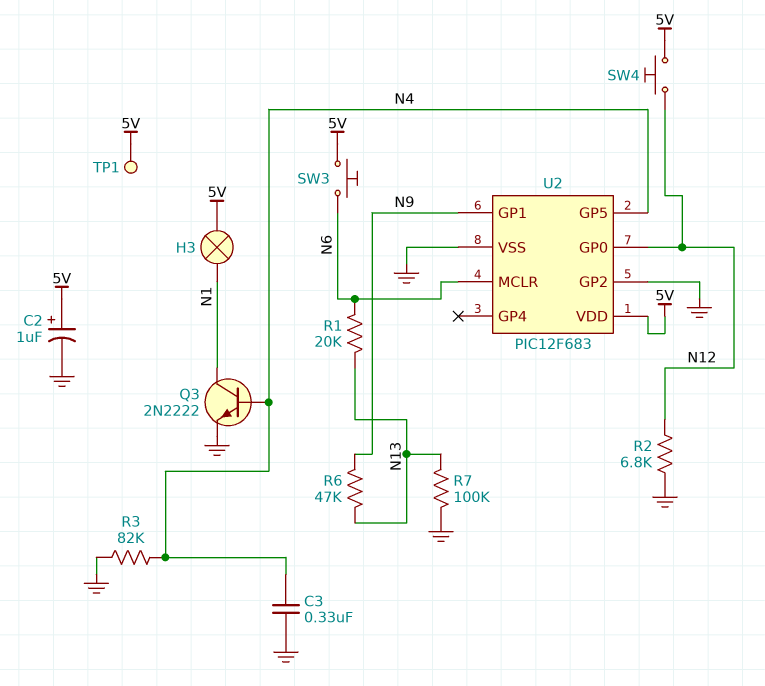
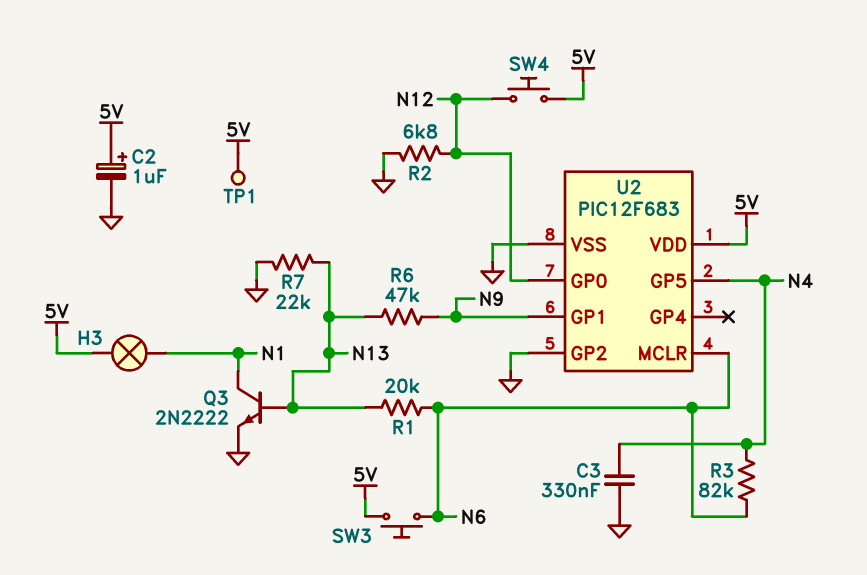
Q3: NPN 2N2222 (B N4, C N1, E GND) -> NPN 2N2222 (B N13, C N1, E GND)
R3: 82k (GND, N4) -> 82k (N4, N6)
R7: 100k (GND, N13) -> 22k (GND, N13)

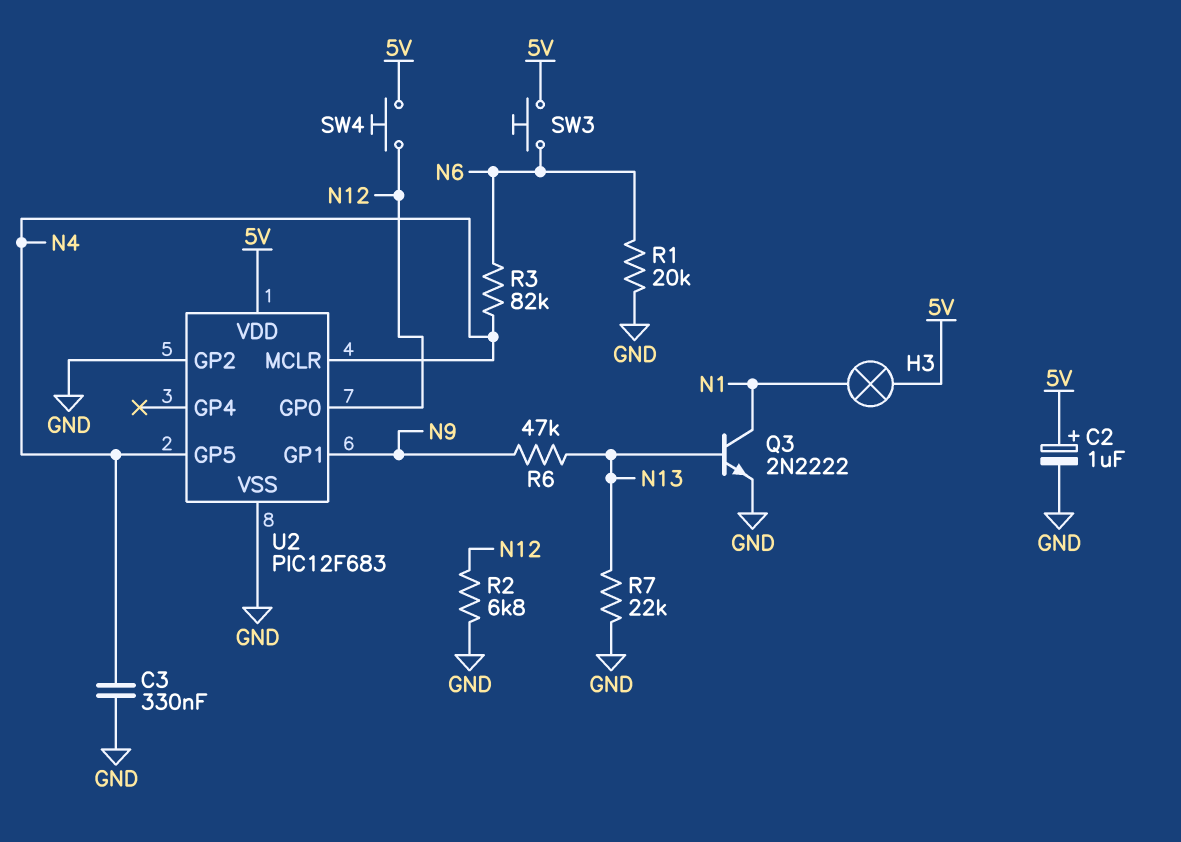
R1: 20k (N6, N13) -> 20k (GND, N6)
TP1: test point (5V) -> none
U2 pin MCLR: N6 -> N4

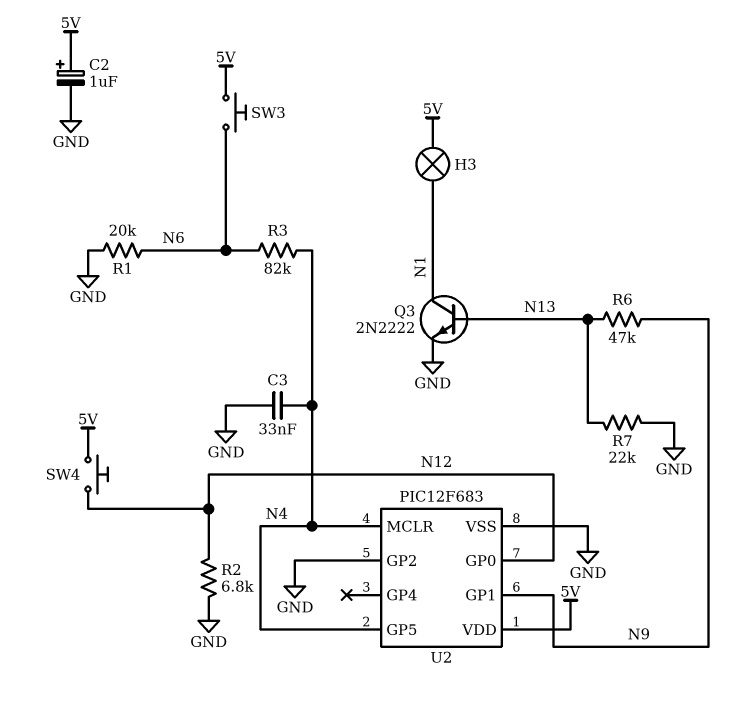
C3: 330nF (GND, N4) -> 33nF (GND, N4)

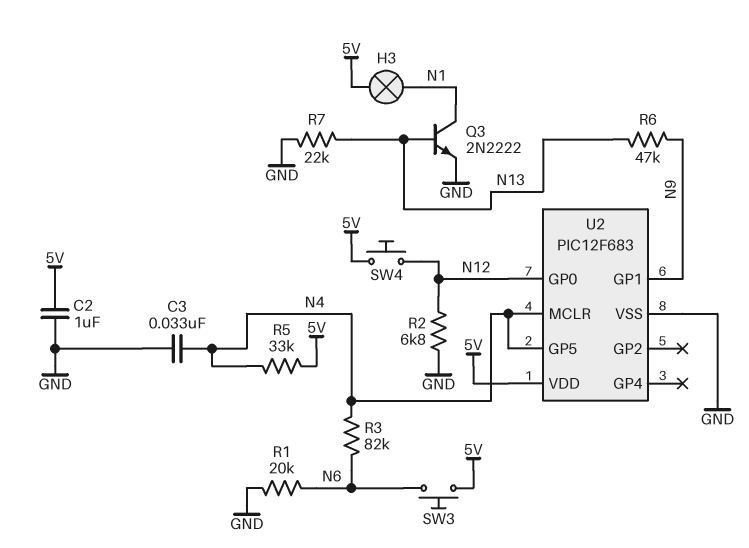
C2: 1uF (plus 5V, minus GND) -> 1uF (5V, GND)
R5: none -> 33k (5V, N4)
U2 pin GP2: GND -> none

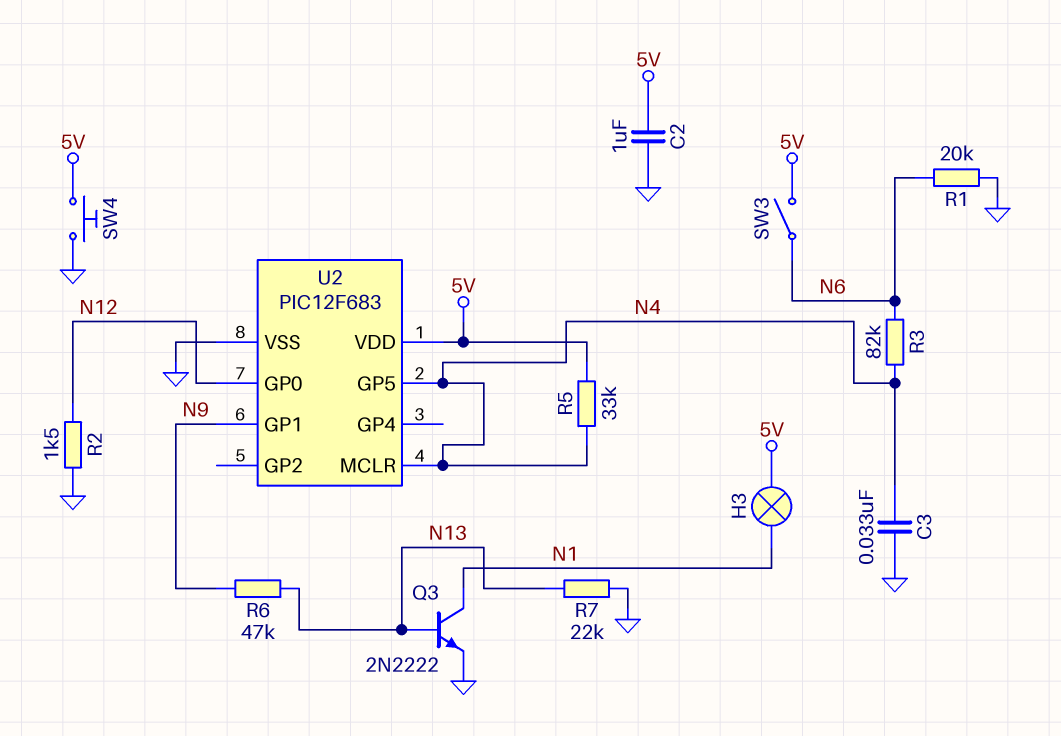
R2: 6.8k (GND, N12) -> 1.5k (GND, N12)
SW3: button (5V, N6) -> switch (5V, N6)
SW4: button (5V, N12) -> button (5V, GND)

